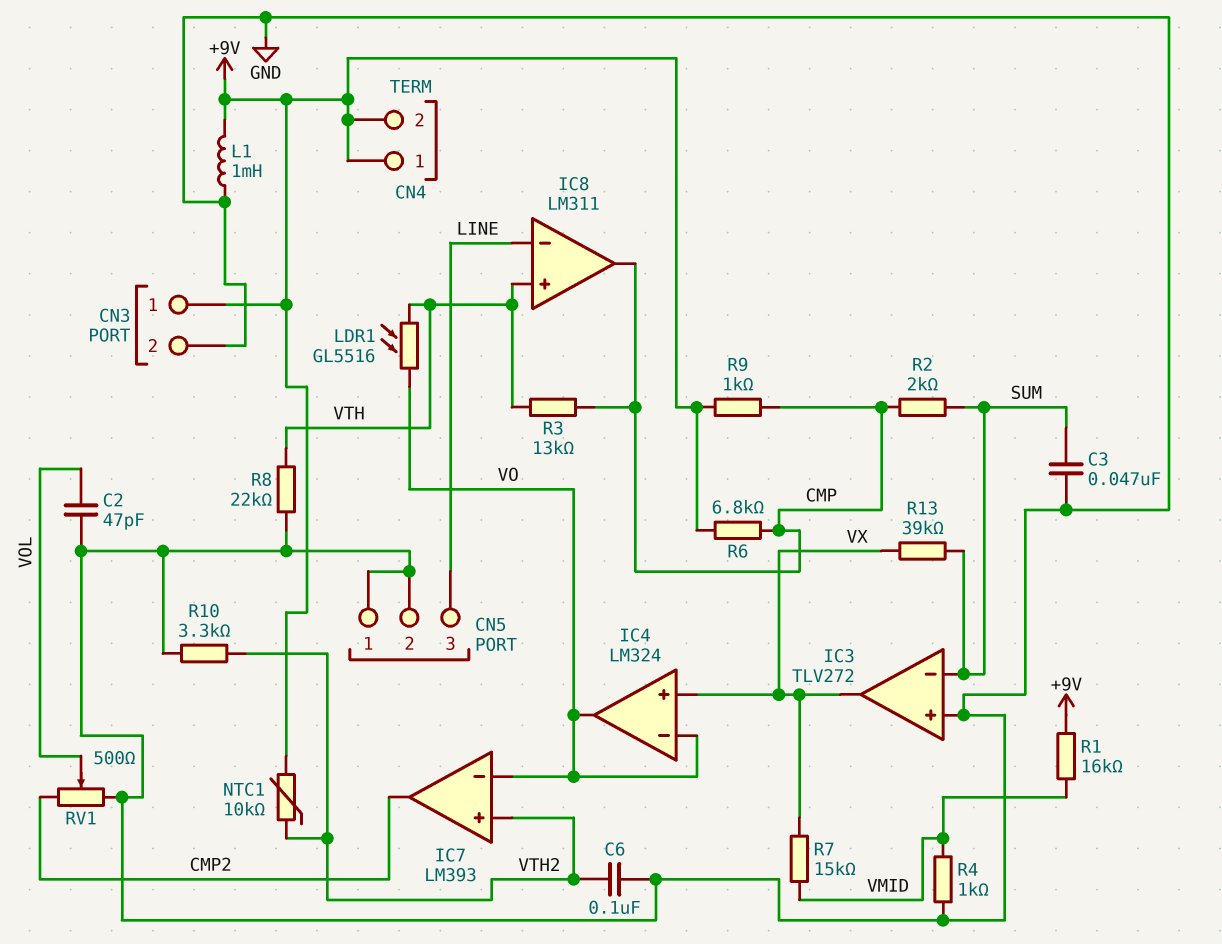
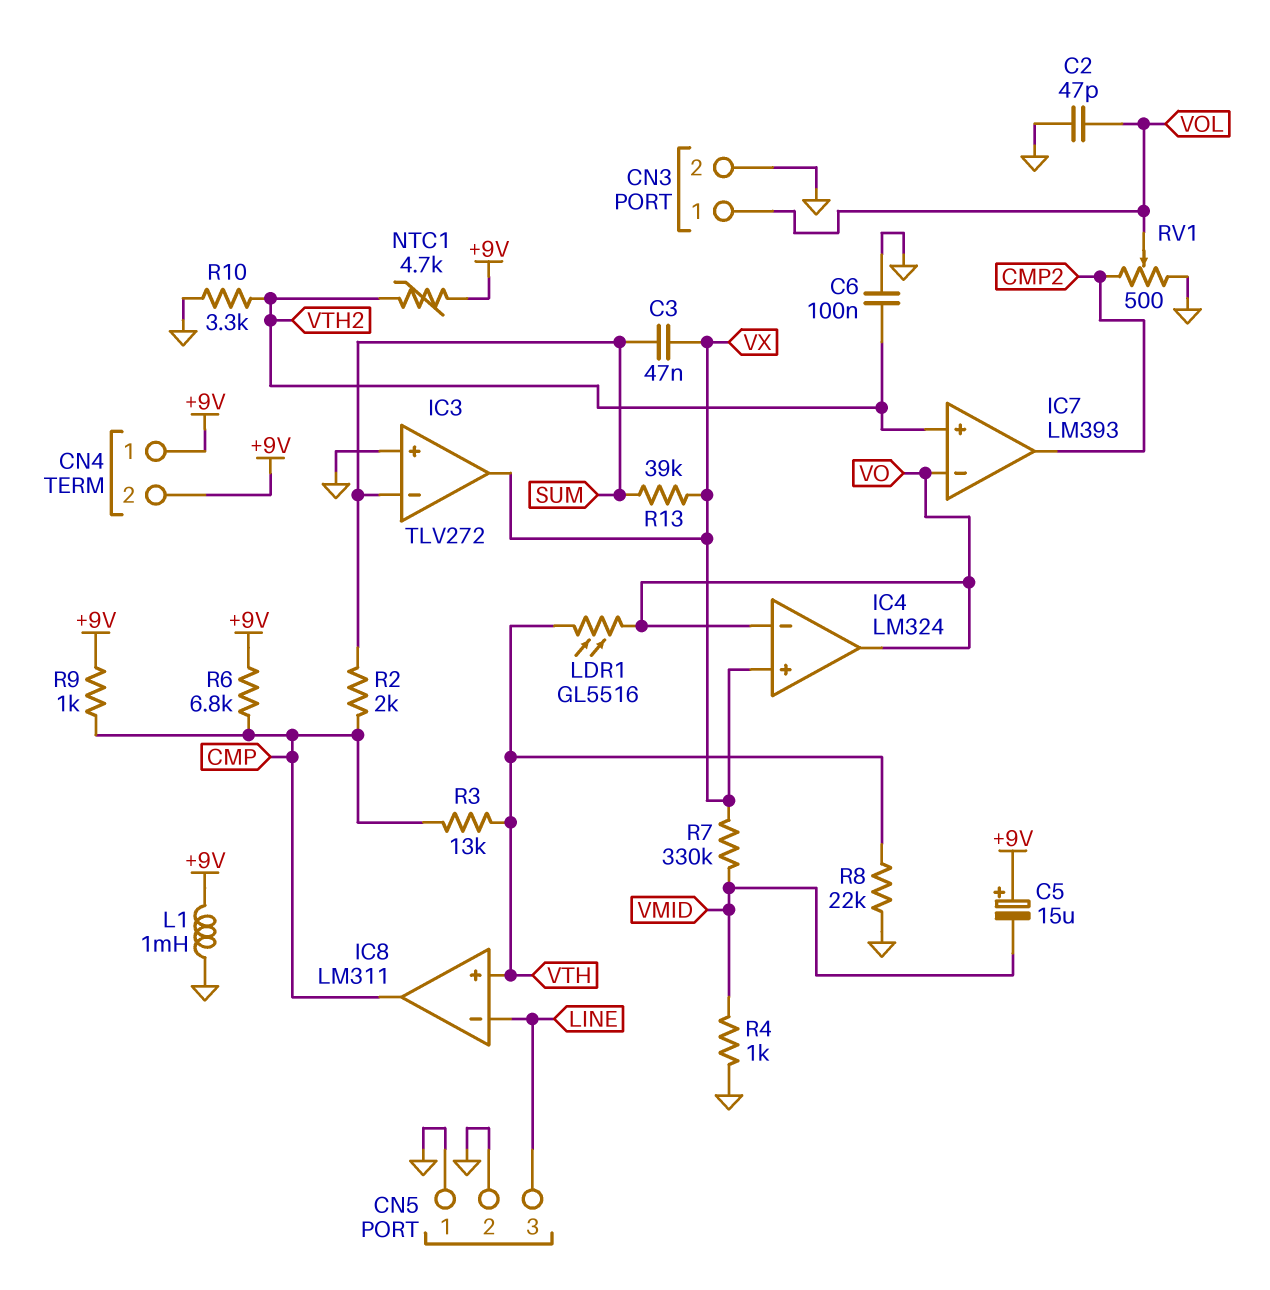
C3: 47nF (GND, SUM) -> 47nF (SUM, VX)
C5: none -> 15uF (plus +9V, minus VMID)
CN3 pin 1: +9V -> VOL
NTC1: 10k (+9V, VTH2) -> 4.7k (+9V, VTH2)
R1: 16k (+9V, VMID) -> none
R7: 15k (VMID, VX) -> 330k (VMID, VX)

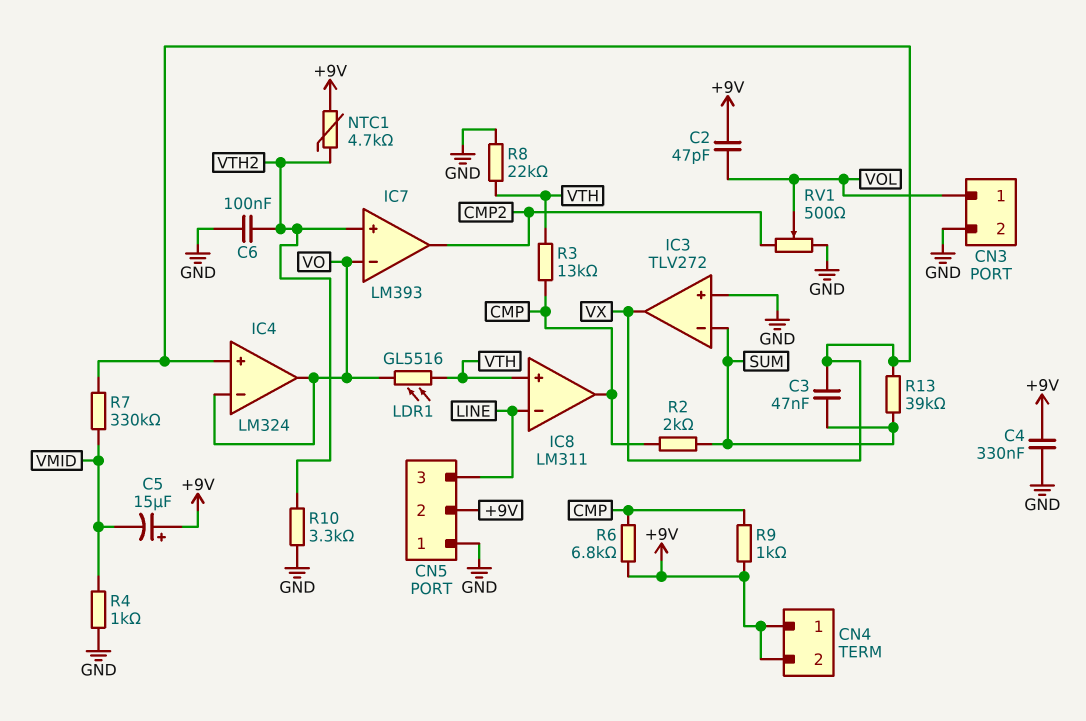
C2: 47pF (GND, VOL) -> 47pF (+9V, VOL)
C4: none -> 330nF (+9V, GND)
CN5 pin 2: GND -> +9V
L1: 1mH (+9V, GND) -> none

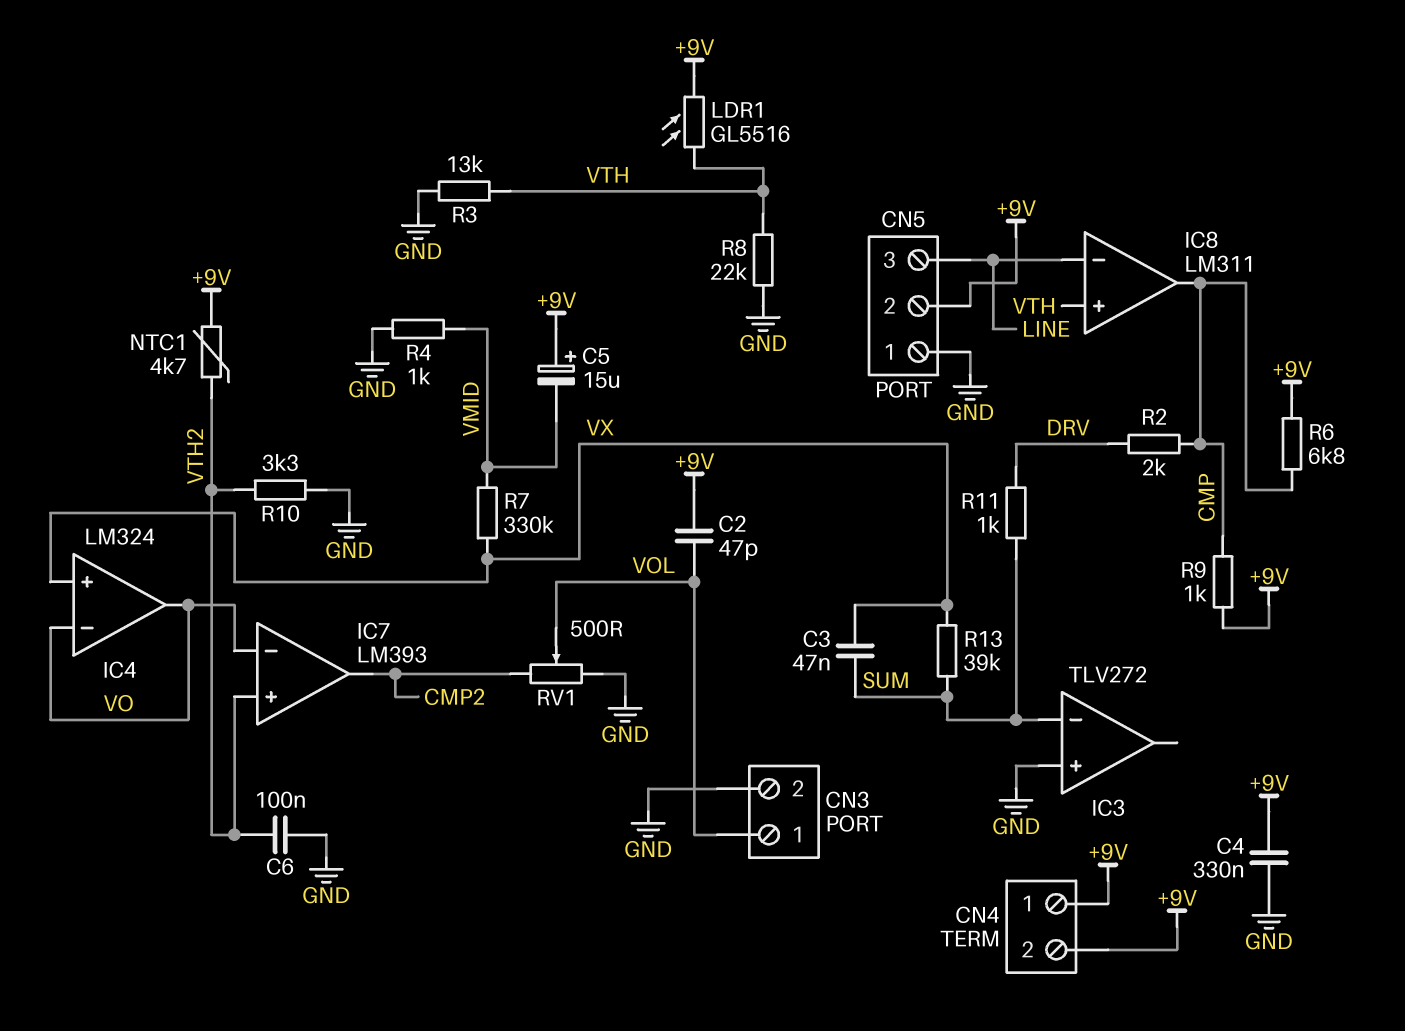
IC3 pin out: VX -> none
LDR1: GL5516 (VO, VTH) -> GL5516 (+9V, VTH)
R2: 2k (CMP, SUM) -> 2k (CMP, DRV)
R3: 13k (CMP, VTH) -> 13k (GND, VTH)
R11: none -> 1k (DRV, SUM)

